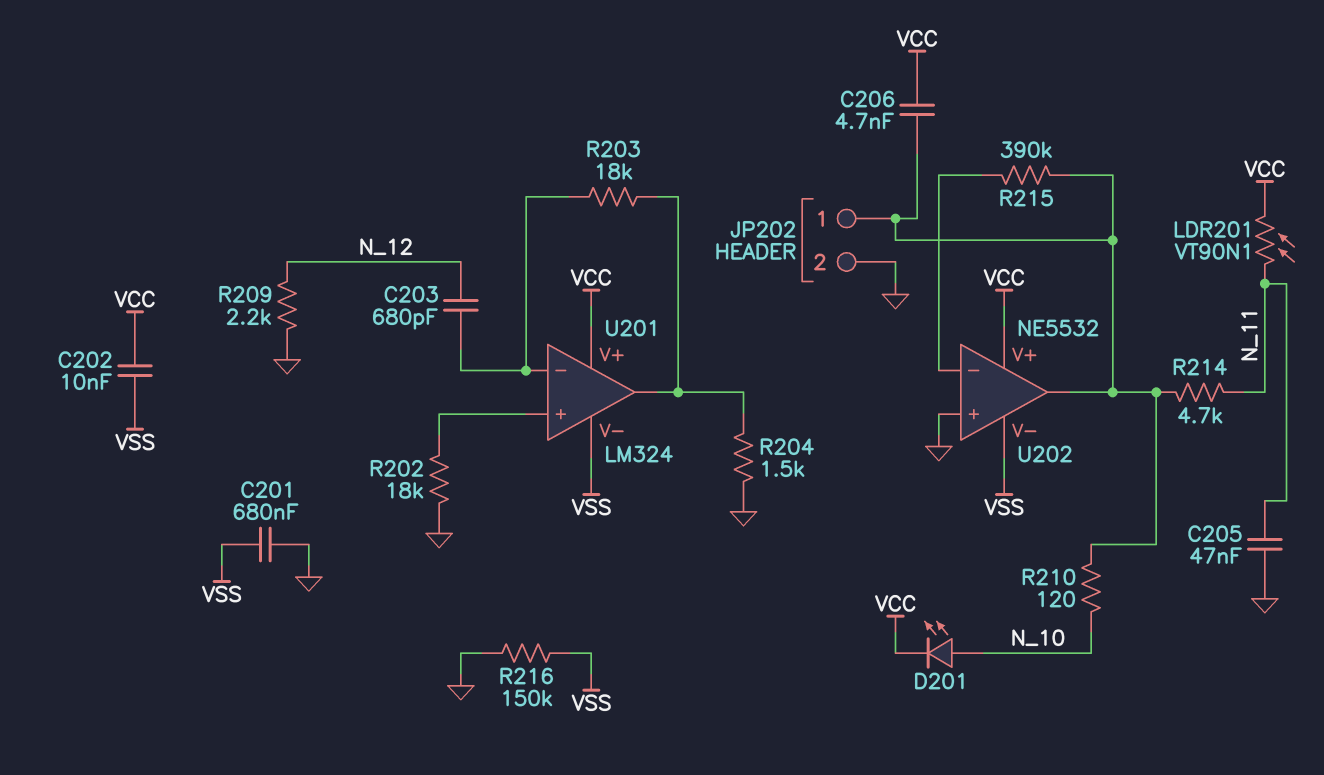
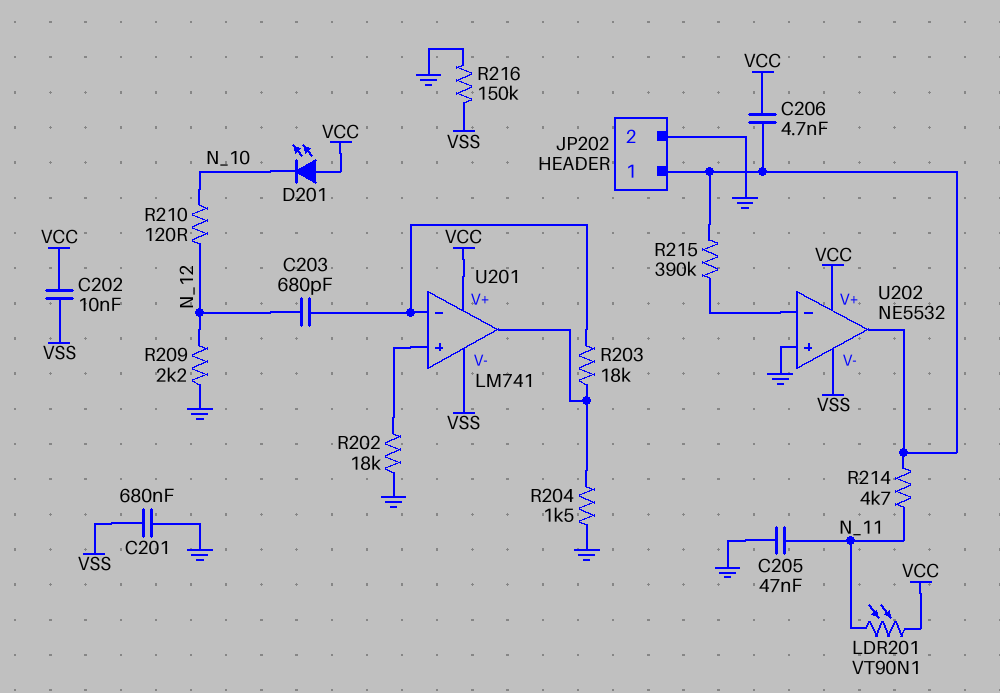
D201: LED (A N_10, K VCC) -> LED (A VCC, K N_10)
R210: 120 (JP202/1, N_10) -> 120 (N_10, N_12)
U201: LM324 -> LM741

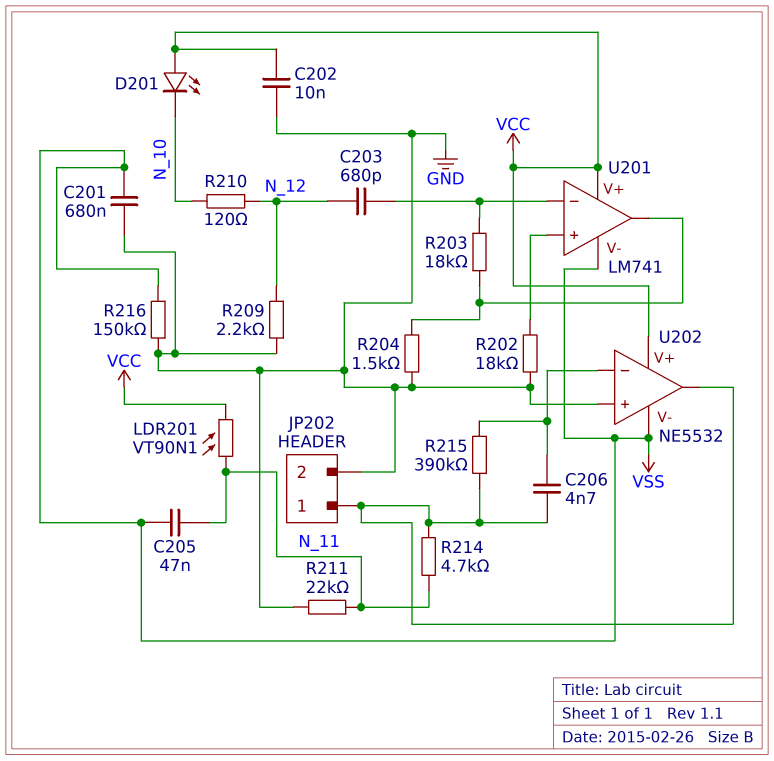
C202: 10nF (VCC, VSS) -> 10nF (GND, VCC)
C205: 47nF (GND, N_11) -> 47nF (N_11, VSS)
C206: 4.7nF (JP202/1, VCC) -> 4.7nF (JP202/1, U202/in-)
R211: none -> 22k (GND, N_11)

